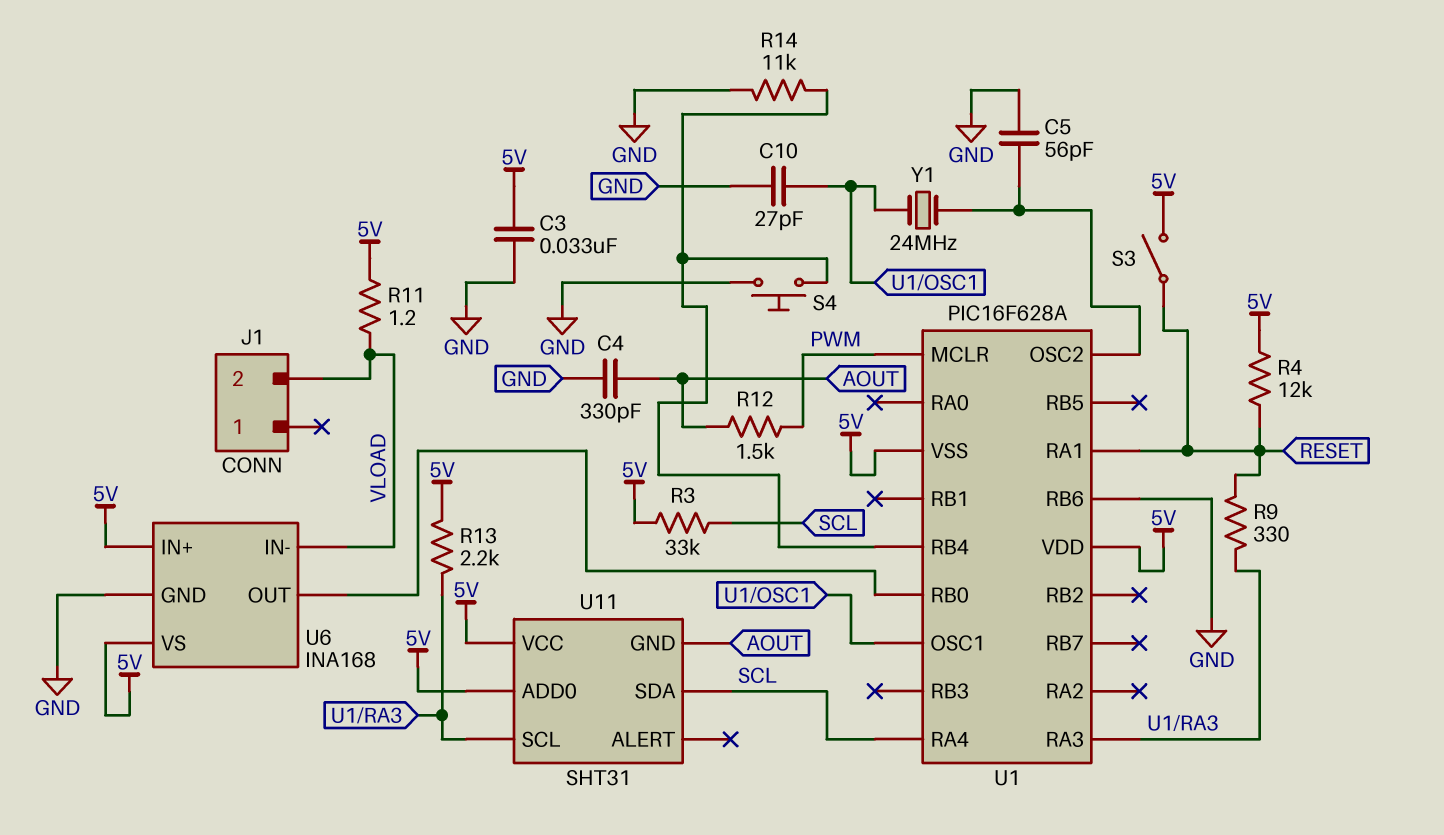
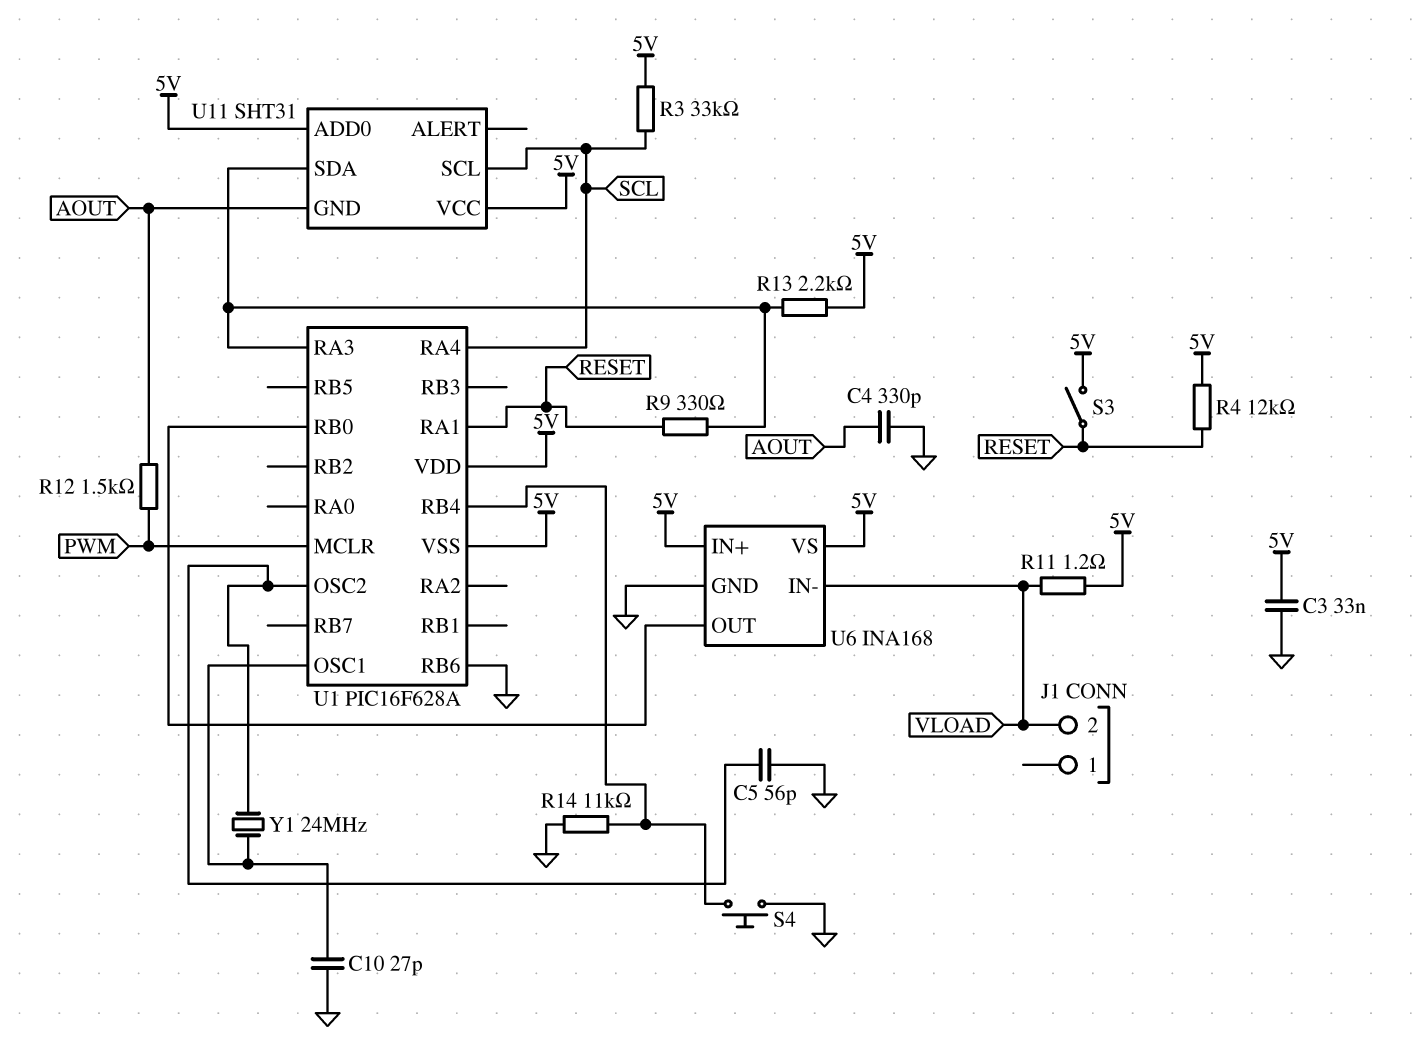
U11 pin SCL: U1/RA3 -> SCL
U11 pin SDA: SCL -> U1/RA3

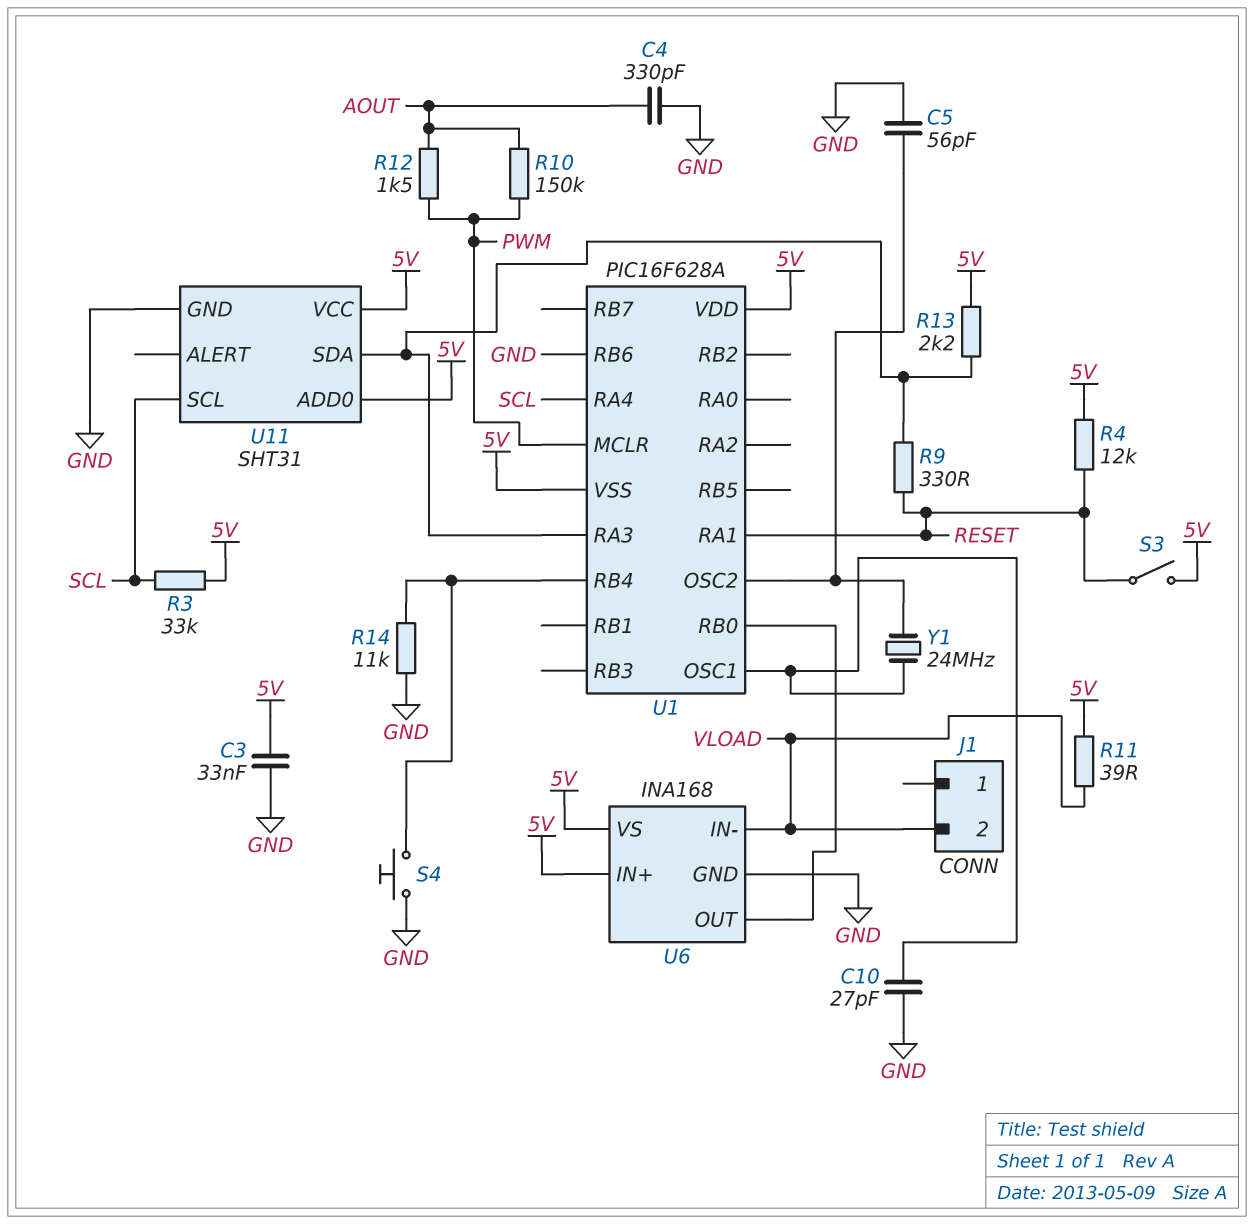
R10: none -> 150k (AOUT, PWM)
R11: 1.2 (5V, VLOAD) -> 39 (5V, VLOAD)
U11 pin GND: AOUT -> GND

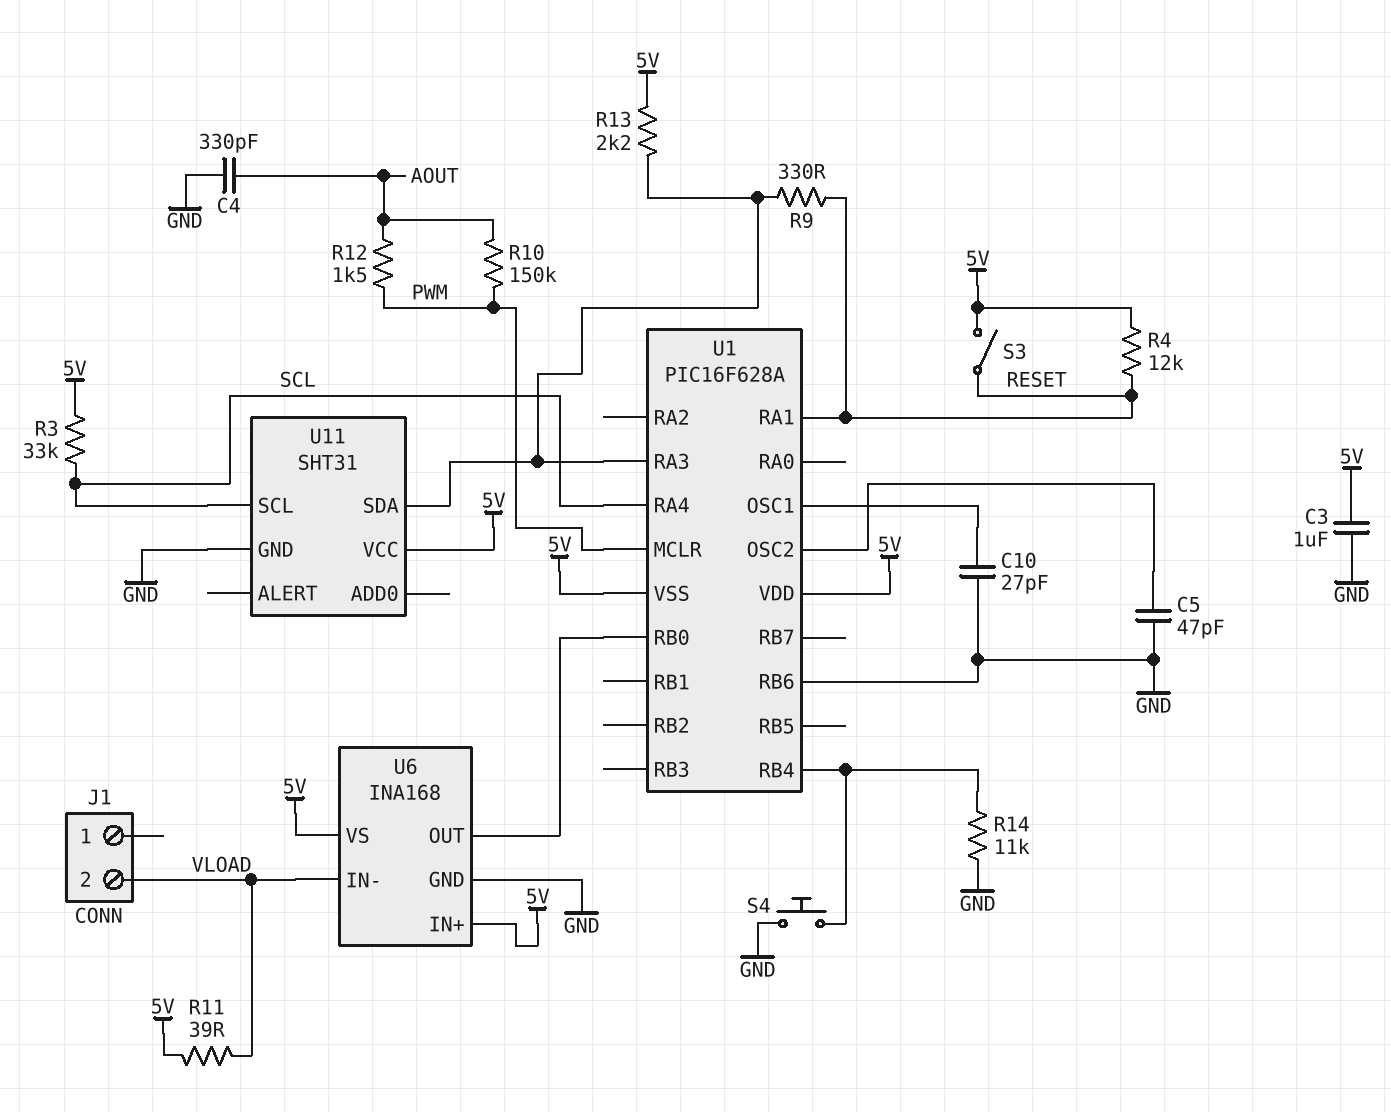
C3: 33nF (5V, GND) -> 1uF (5V, GND)
C5: 56pF (GND, U1/OSC2) -> 47pF (GND, U1/OSC2)
U11 pin ADD0: 5V -> none
Y1: 24MHz (U1/OSC1, U1/OSC2) -> none

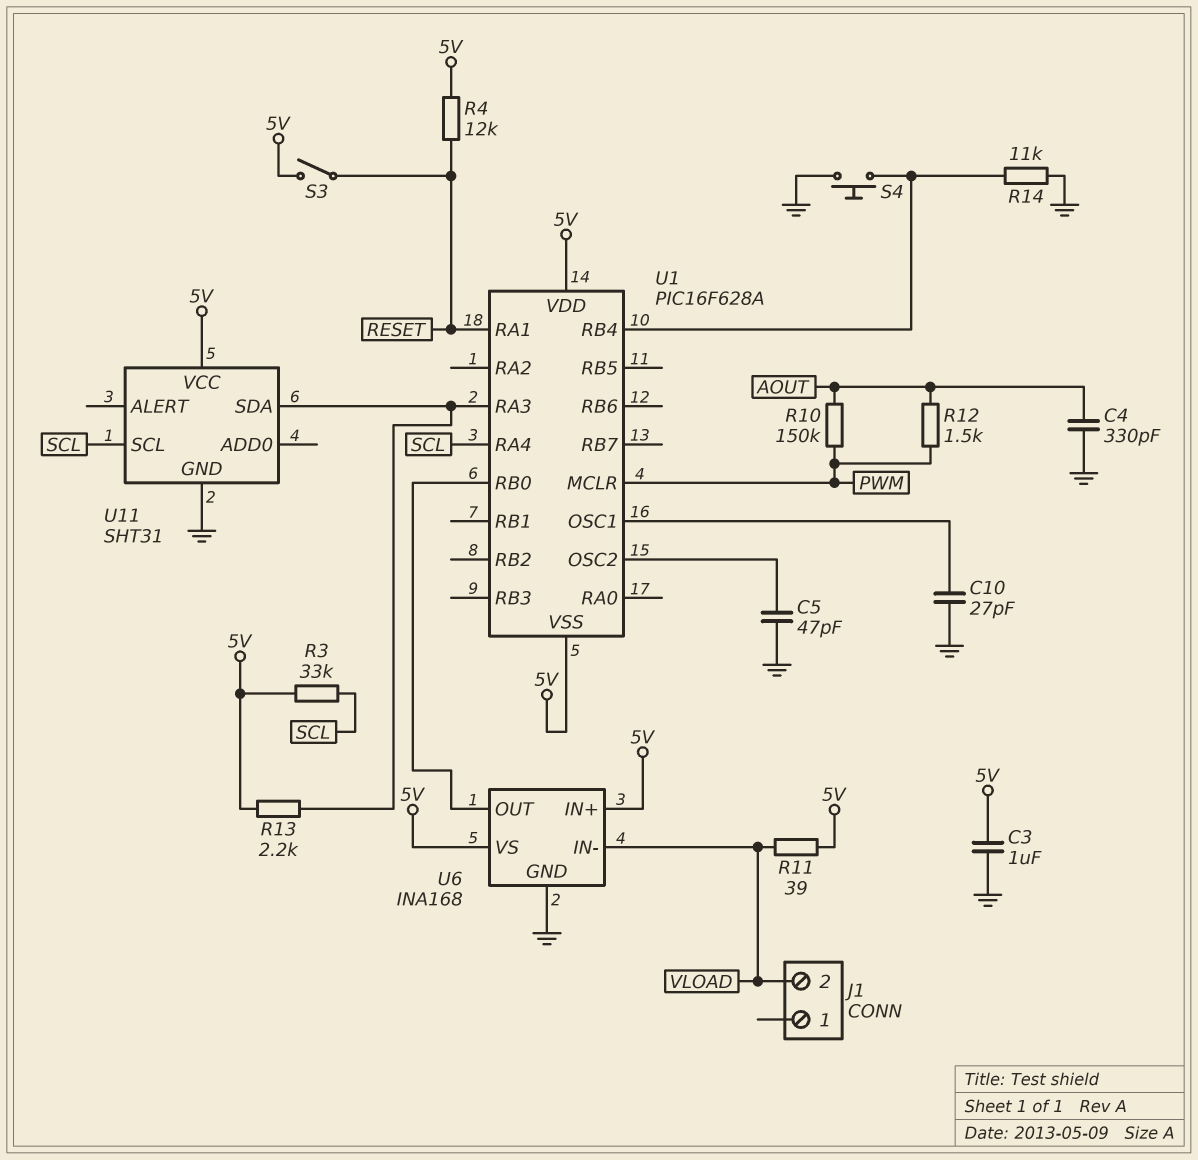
R9: 330 (RESET, U1/RA3) -> none
U1 pin RB6: GND -> none

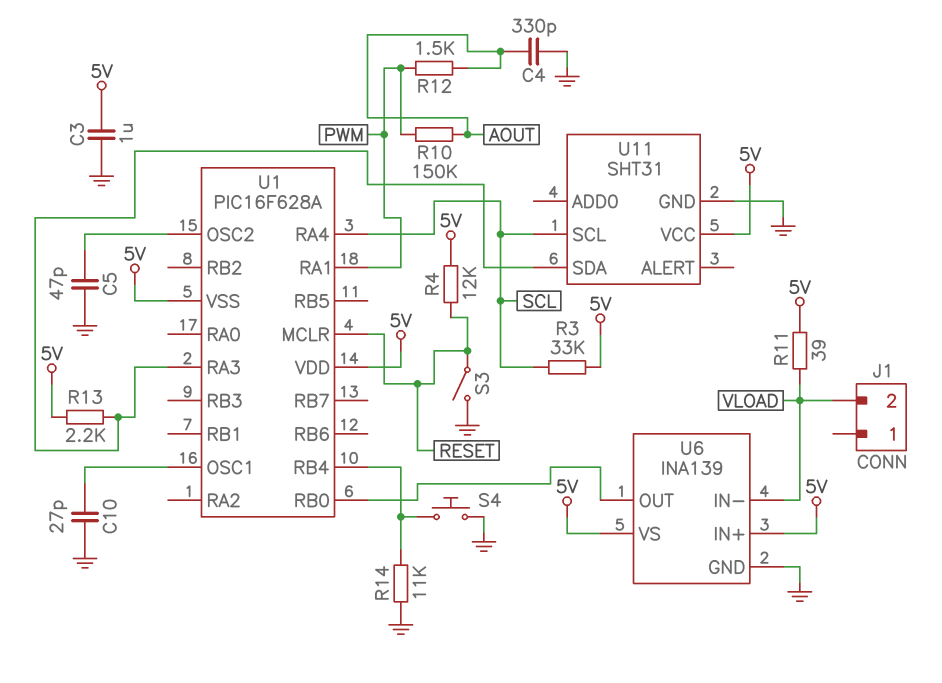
S3: switch (5V, RESET) -> switch (GND, RESET)
U1 pin MCLR: PWM -> RESET
U1 pin RA1: RESET -> PWM
U6: INA168 -> INA139

